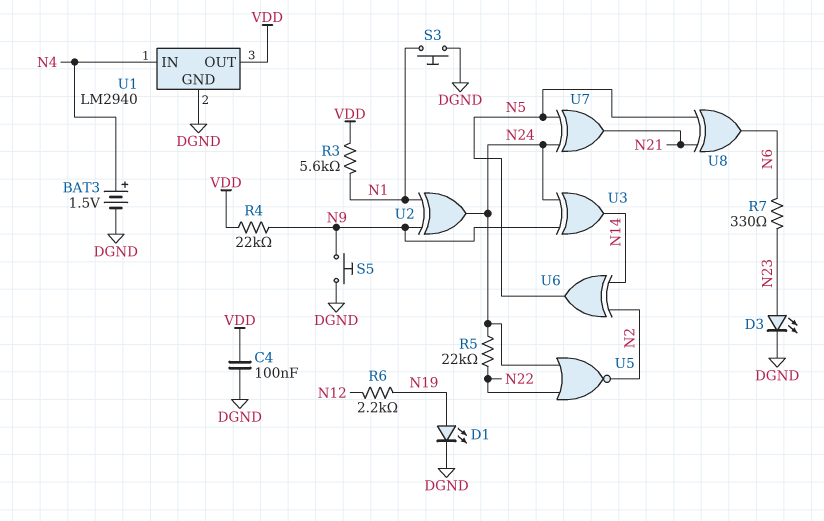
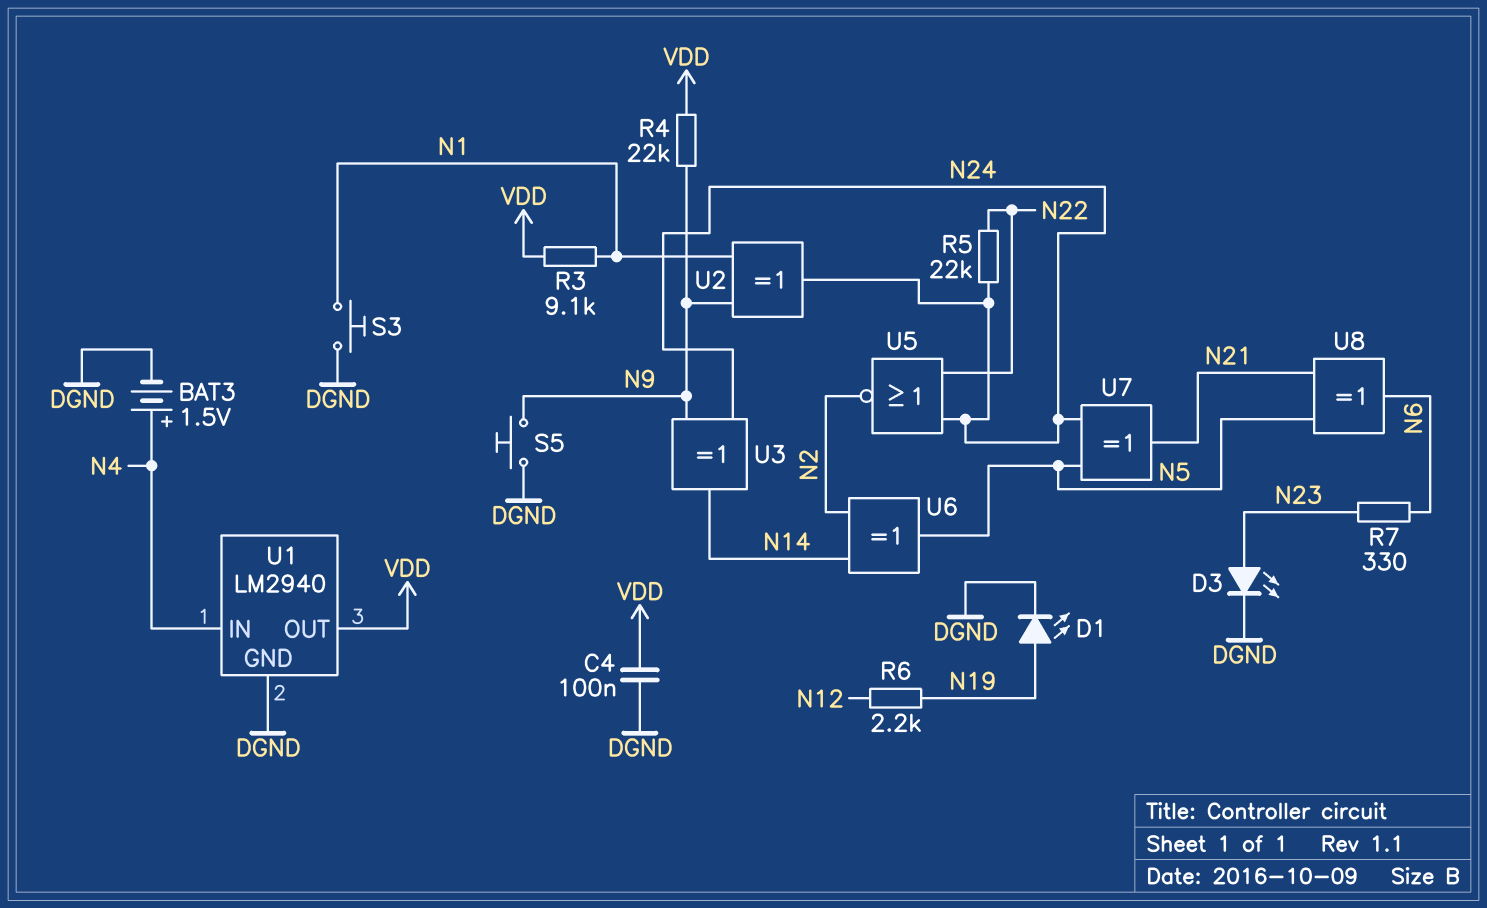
R3: 5.6k (N1, VDD) -> 9.1k (N1, VDD)

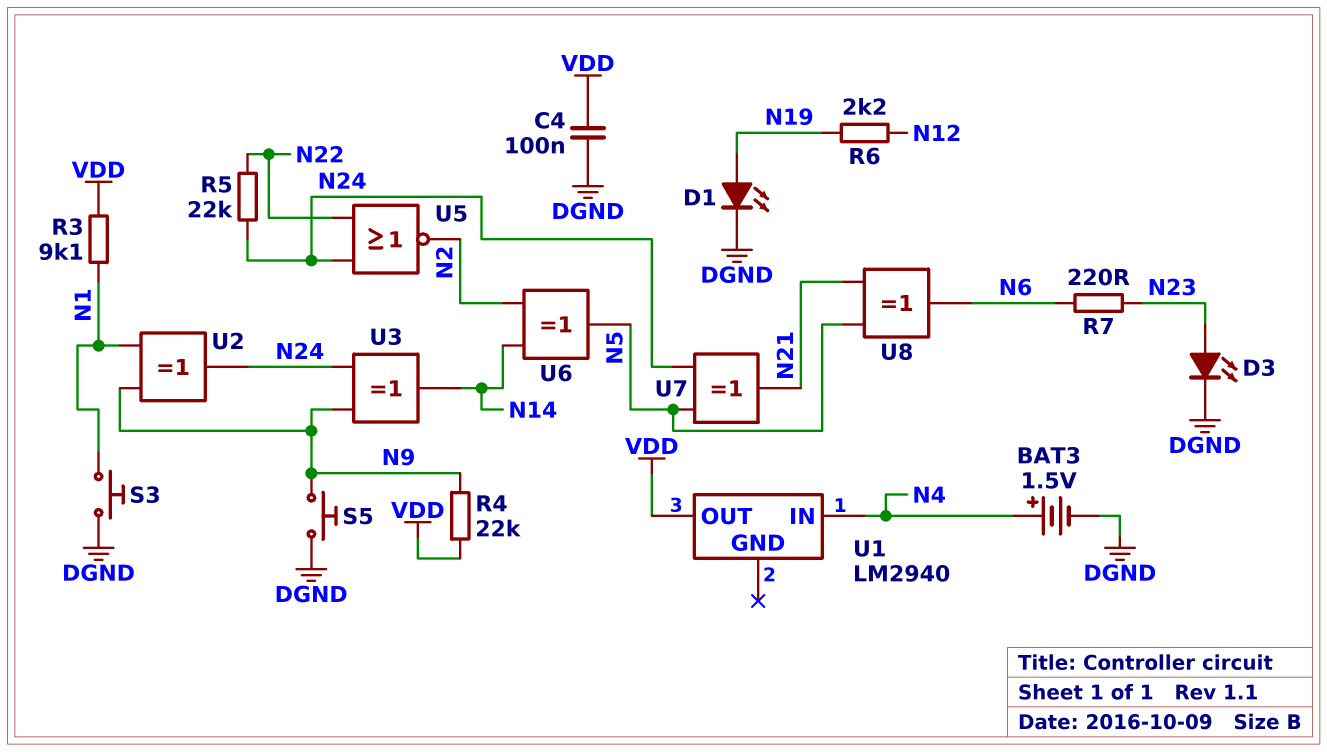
R7: 330 (N6, N23) -> 220 (N6, N23)
U1 pin GND: DGND -> none

